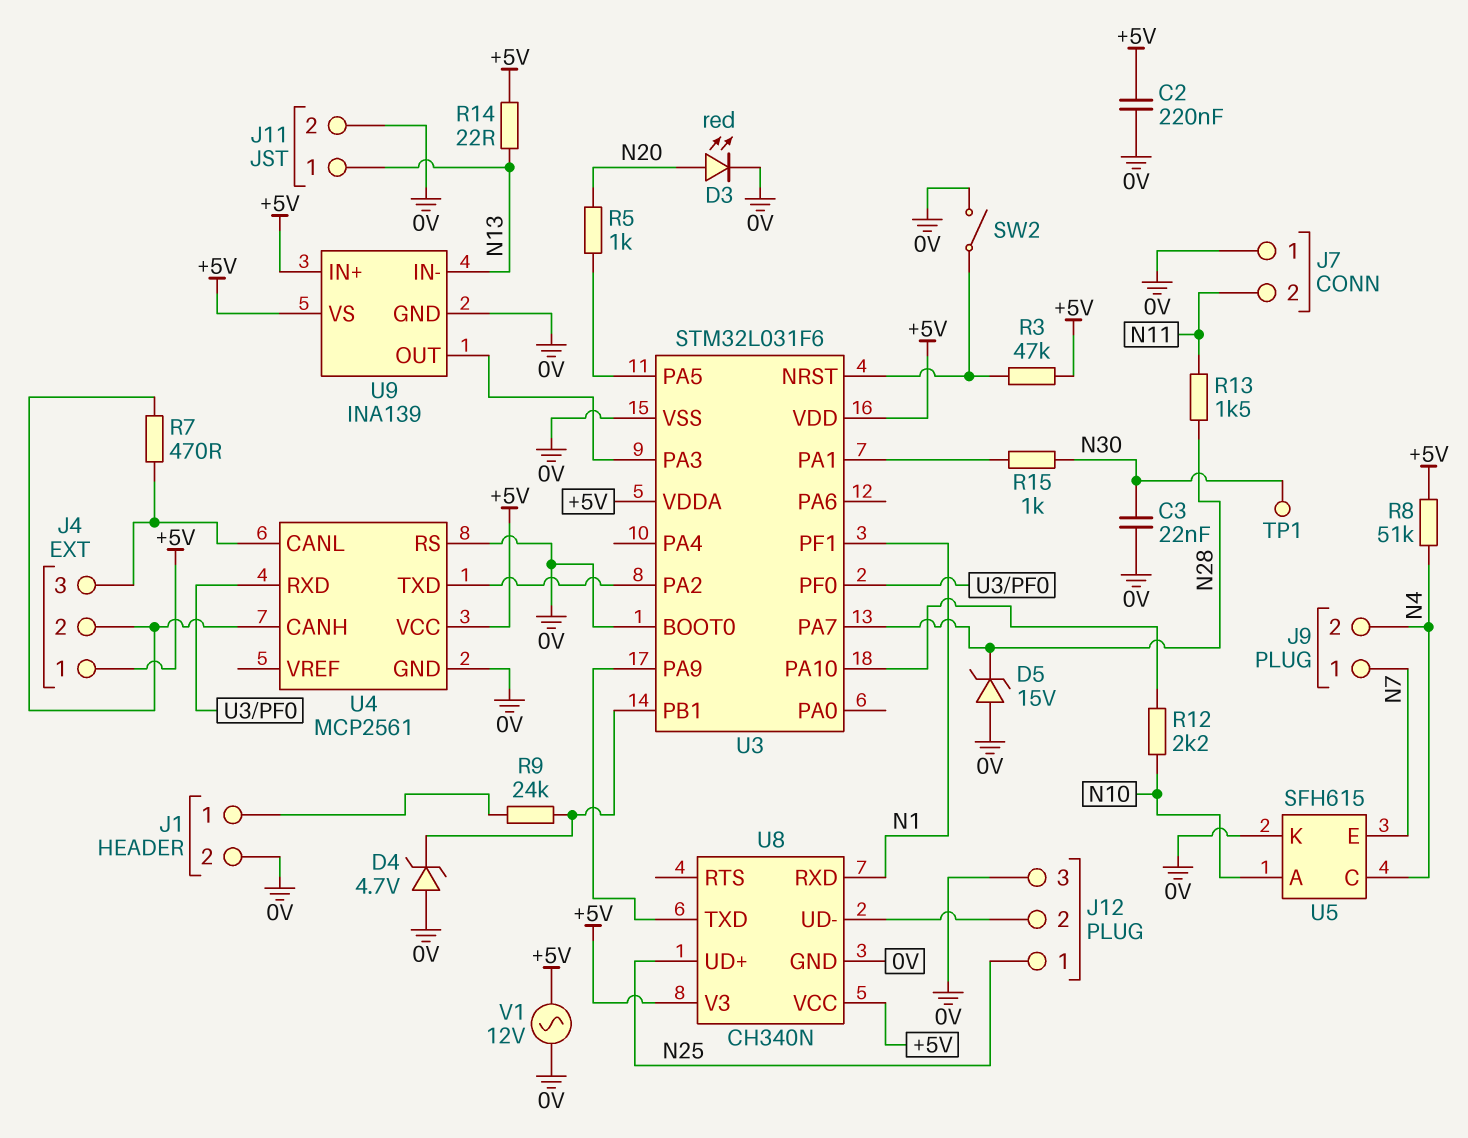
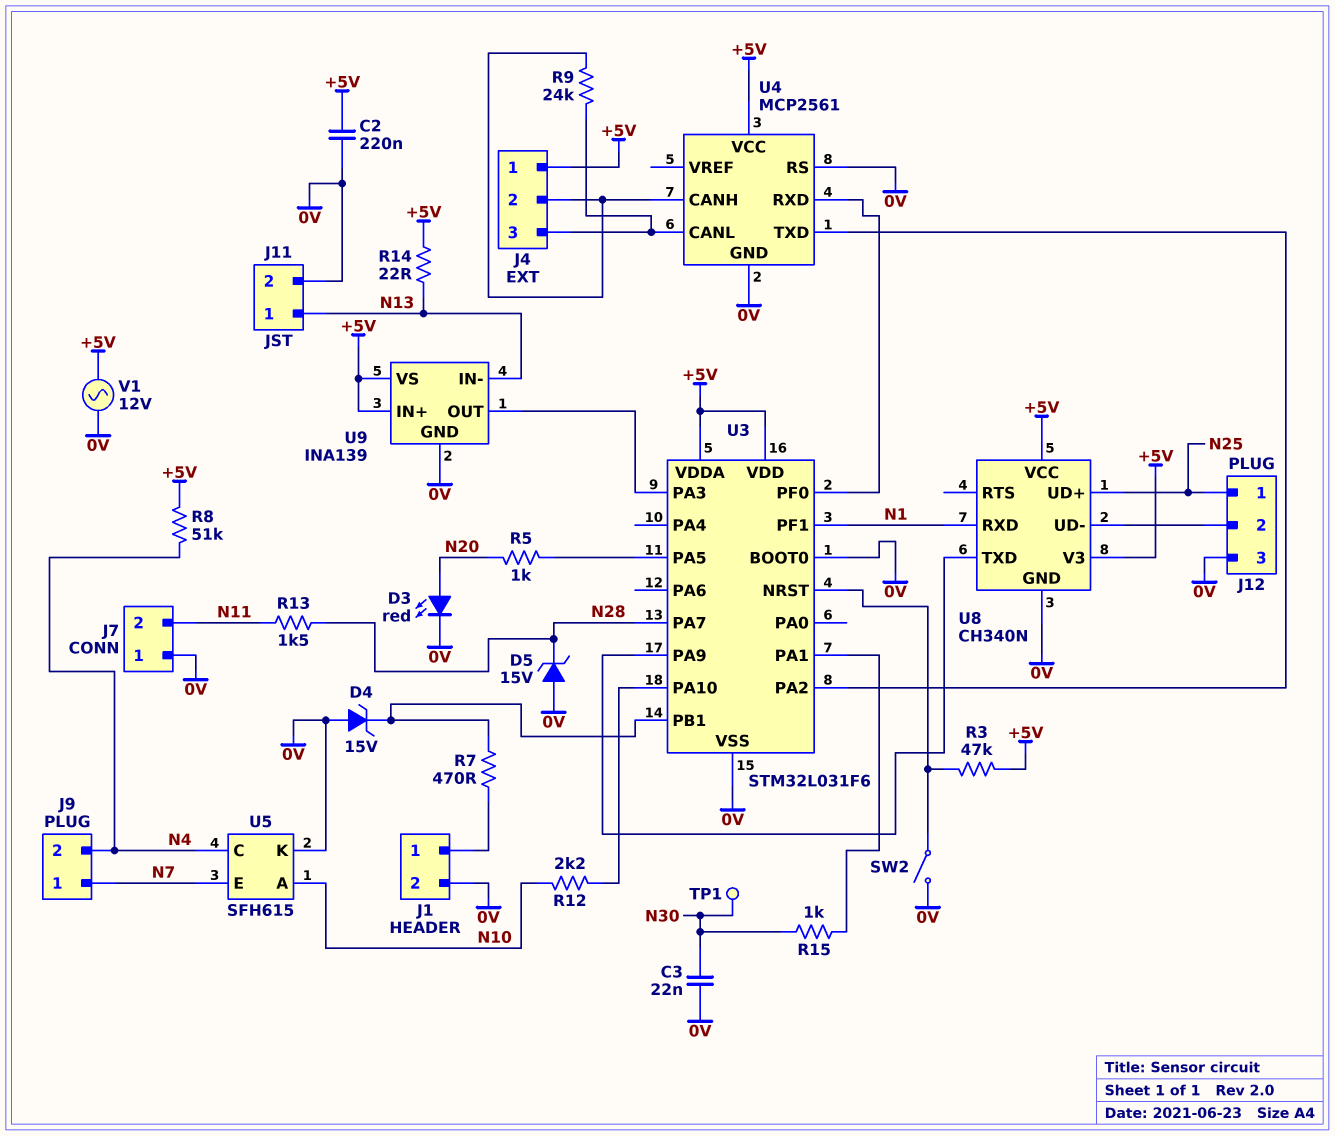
D4: zener 4.7V (A 0V, K U3/PB1) -> zener 15V (A 0V, K U3/PB1)
R7: 470 (J4/2, J4/3) -> 470 (J1/1, U3/PB1)
R9: 24k (J1/1, U3/PB1) -> 24k (J4/2, J4/3)

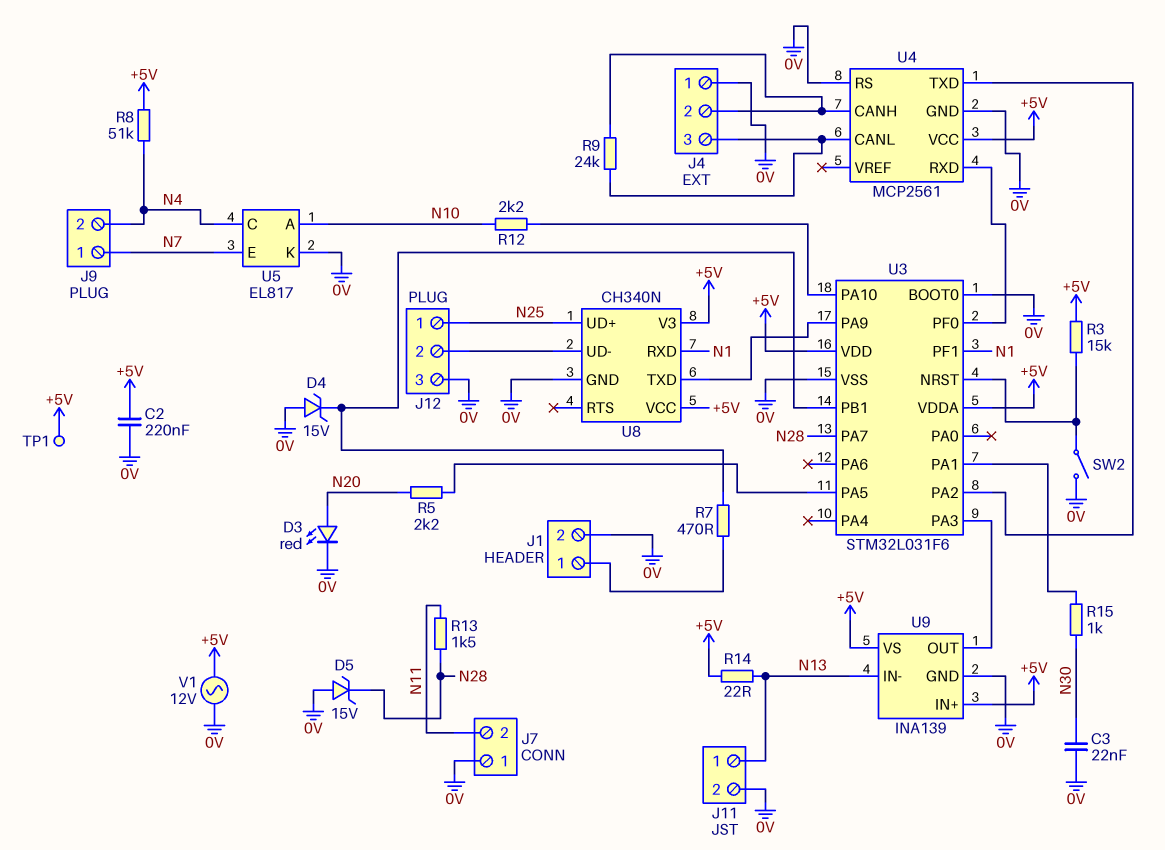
J4 pin 1: +5V -> 0V
R3: 47k (+5V, U3/NRST) -> 15k (+5V, U3/NRST)
R5: 1k (N20, U3/PA5) -> 2.2k (N20, U3/PA5)
TP1: test point (N30) -> test point (+5V)
U5: SFH615 -> EL817

